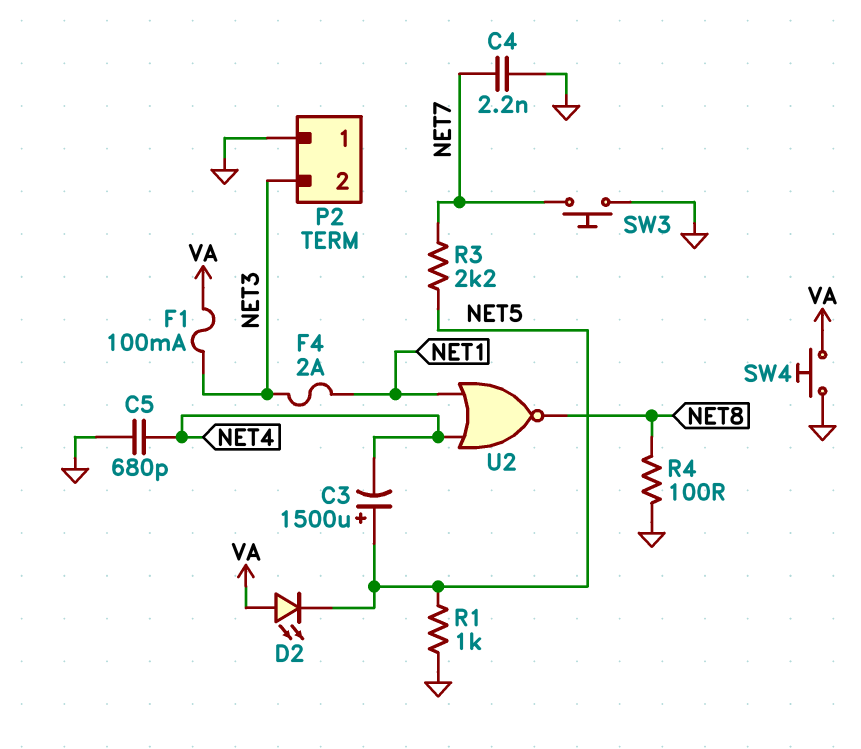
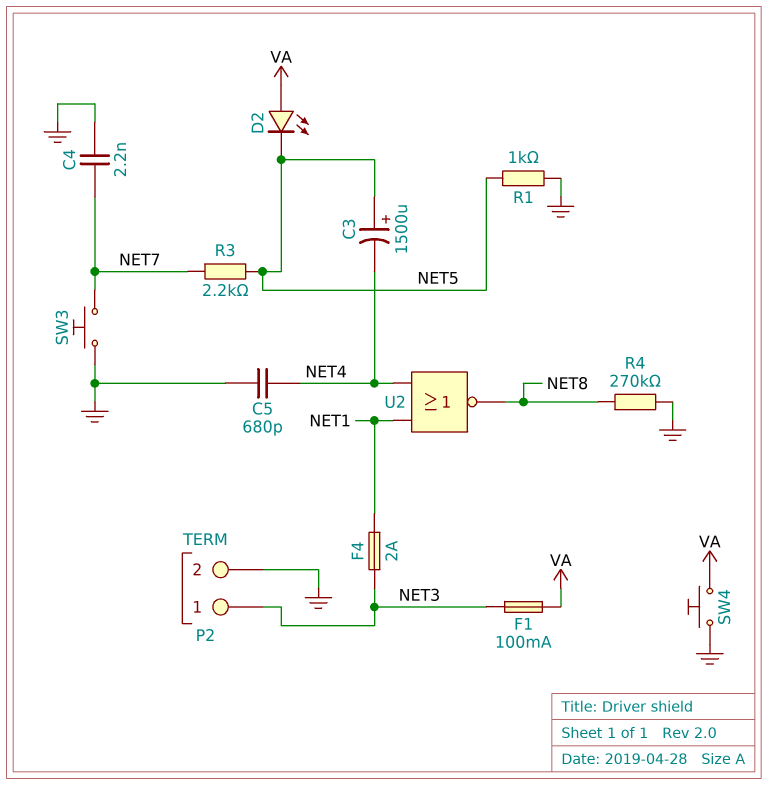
P2 pin 1: GND -> NET3
P2 pin 2: NET3 -> GND
R4: 100 (GND, NET8) -> 270k (GND, NET8)

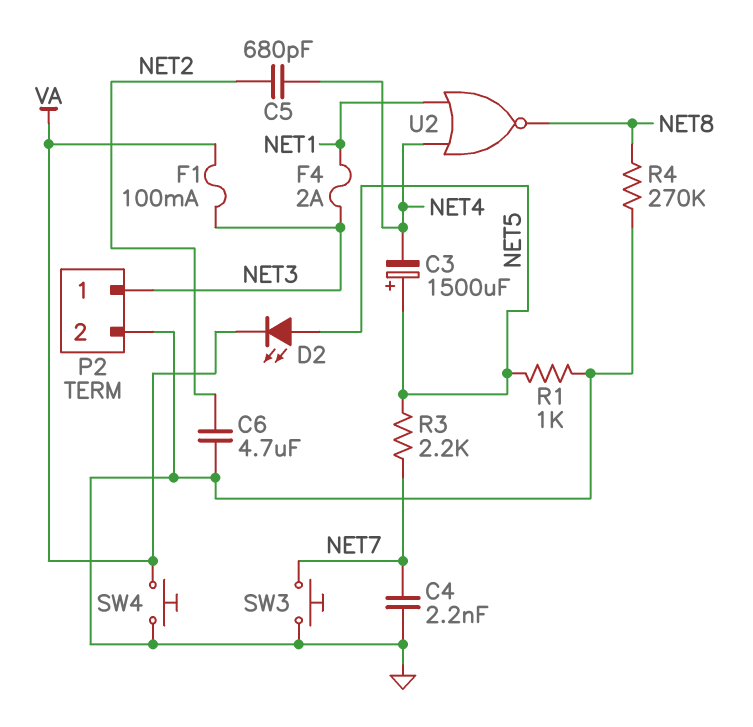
C5: 680pF (GND, NET4) -> 680pF (NET2, NET4)
C6: none -> 4.7uF (GND, NET2)
D2: LED (A VA, K NET5) -> LED (A NET5, K VA)

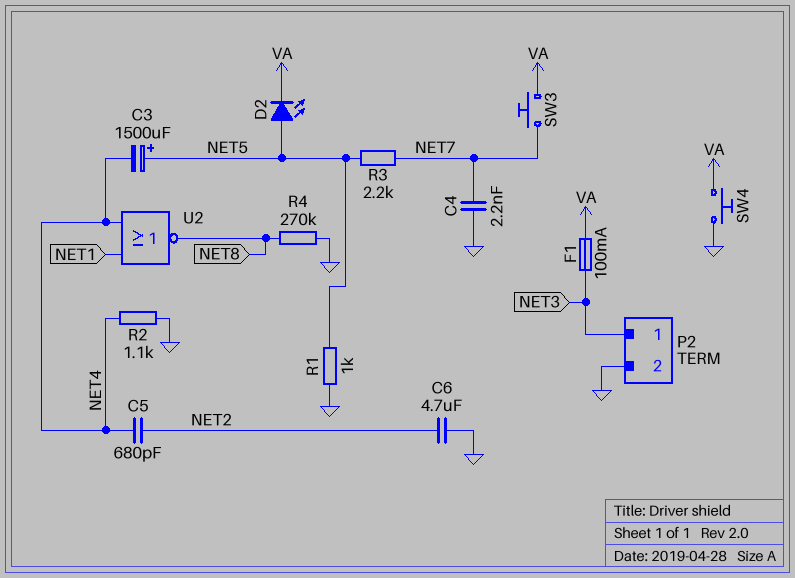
F4: 2A (NET1, NET3) -> none
R2: none -> 1.1k (GND, NET4)
SW3: button (GND, NET7) -> button (NET7, VA)

